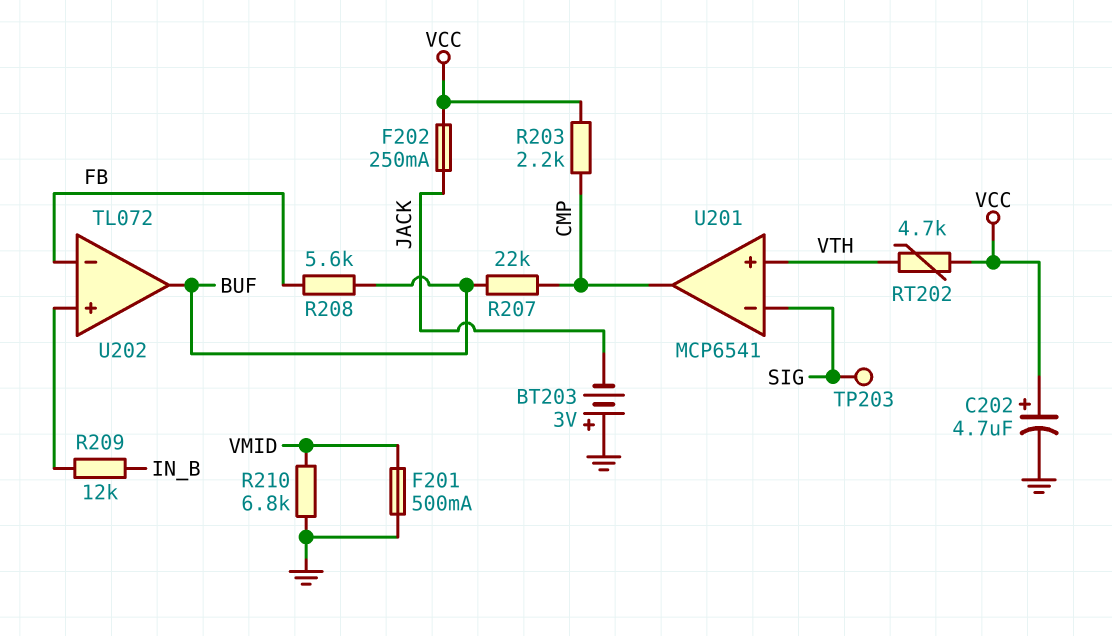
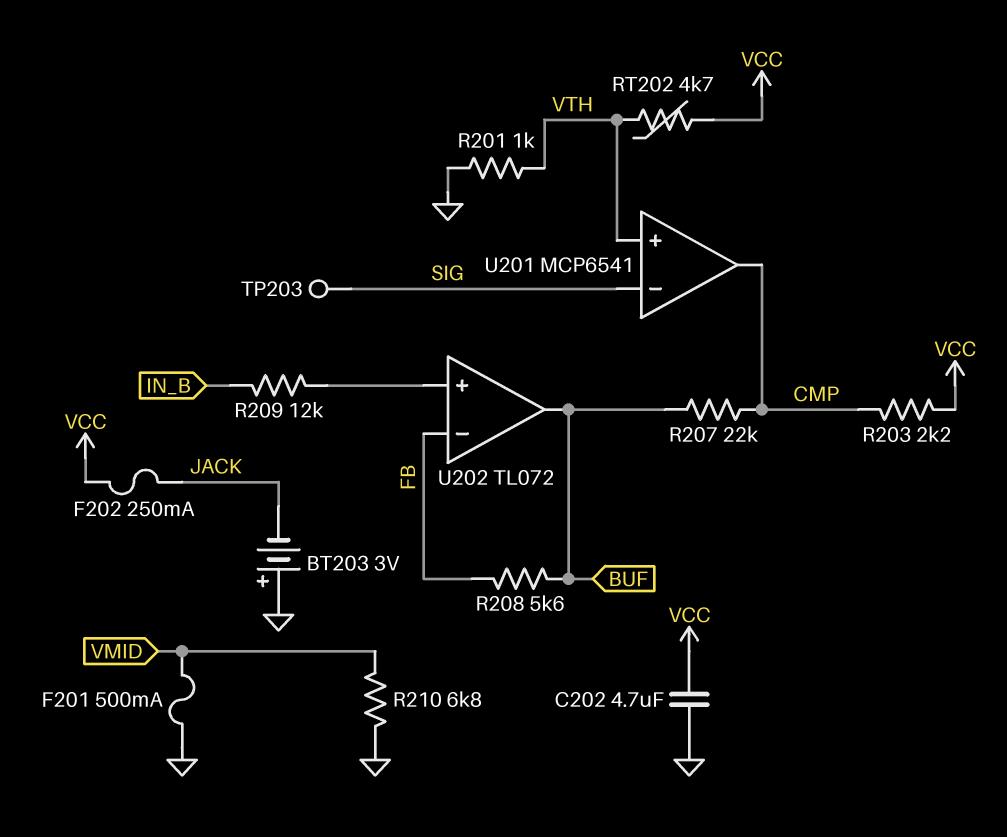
C202: 4.7uF (plus VCC, minus GND) -> 4.7uF (GND, VCC)
R201: none -> 1k (GND, VTH)

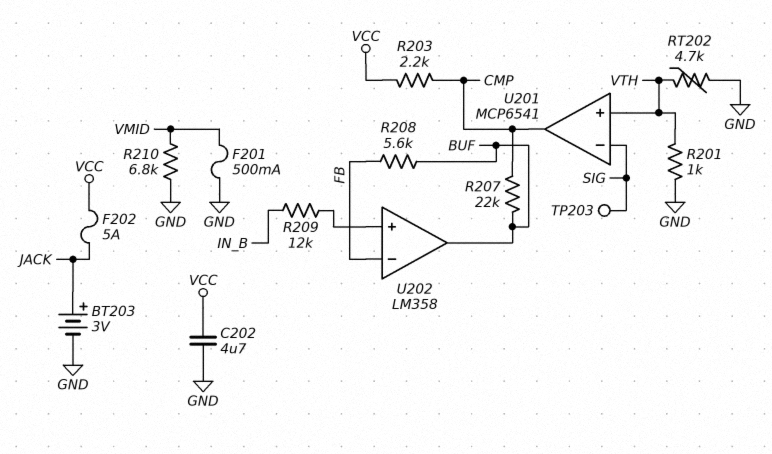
BT203: 3V (plus GND, minus JACK) -> 3V (plus JACK, minus GND)
F202: 250mA (JACK, VCC) -> 5A (JACK, VCC)
RT202: 4.7k (VCC, VTH) -> 4.7k (GND, VTH)
U202: TL072 -> LM358

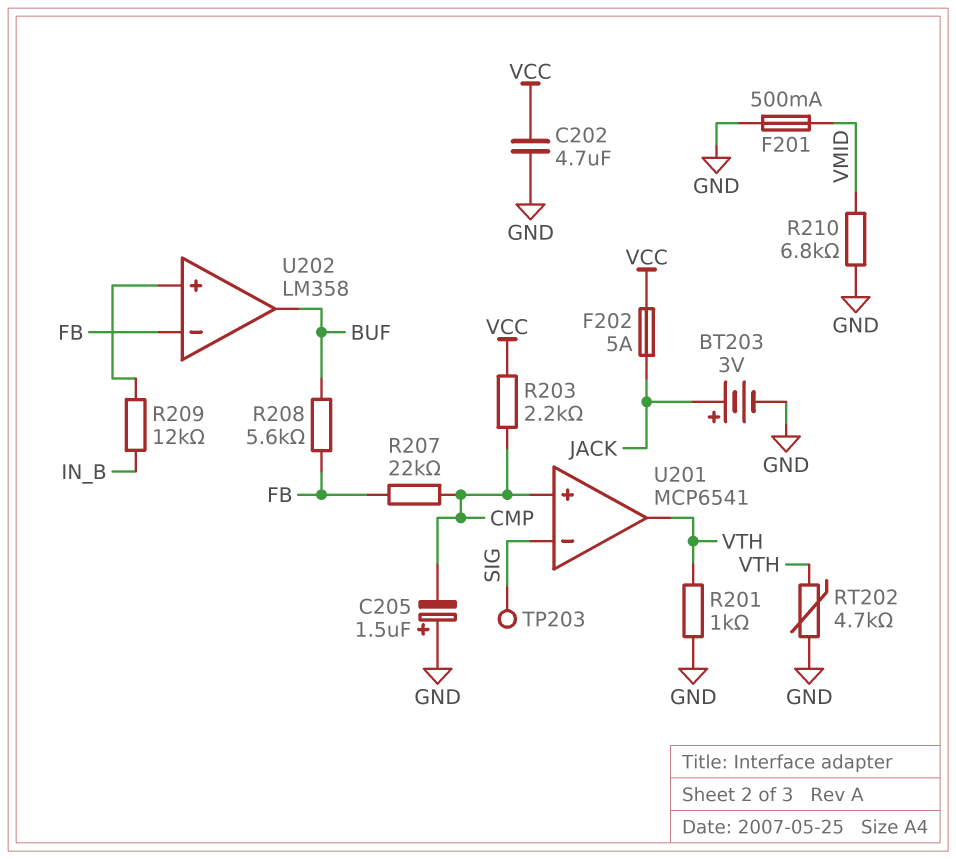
C205: none -> 1.5uF (plus GND, minus CMP)
R207: 22k (BUF, CMP) -> 22k (CMP, FB)
U201 pin in+: VTH -> CMP
U201 pin out: CMP -> VTH

